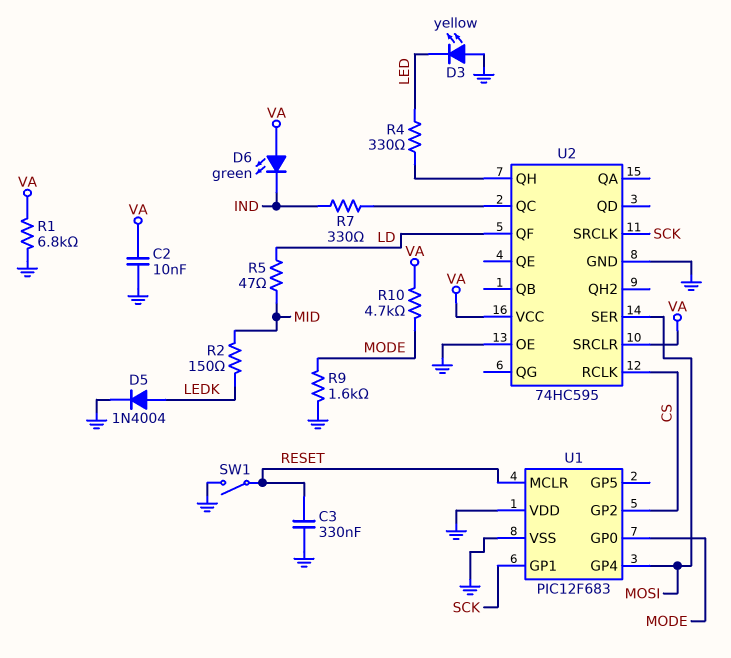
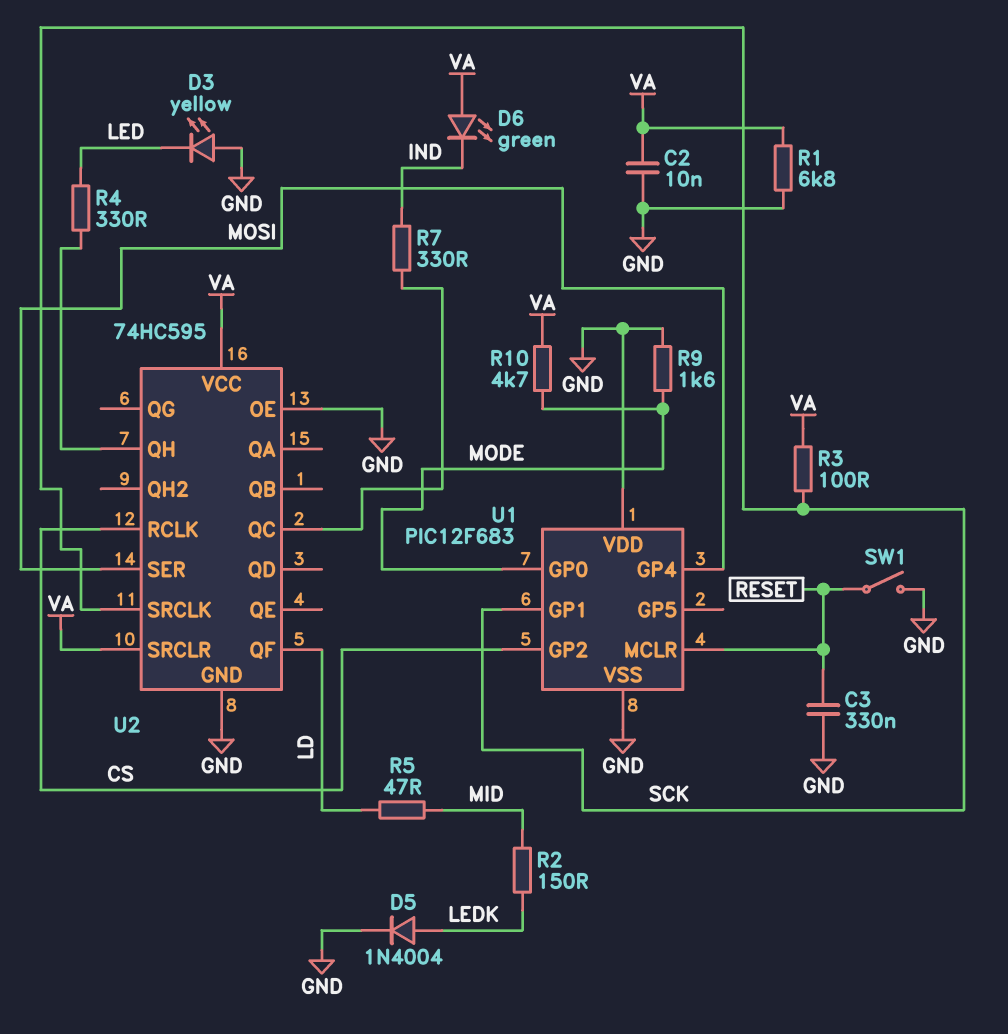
R3: none -> 100 (SCK, VA)

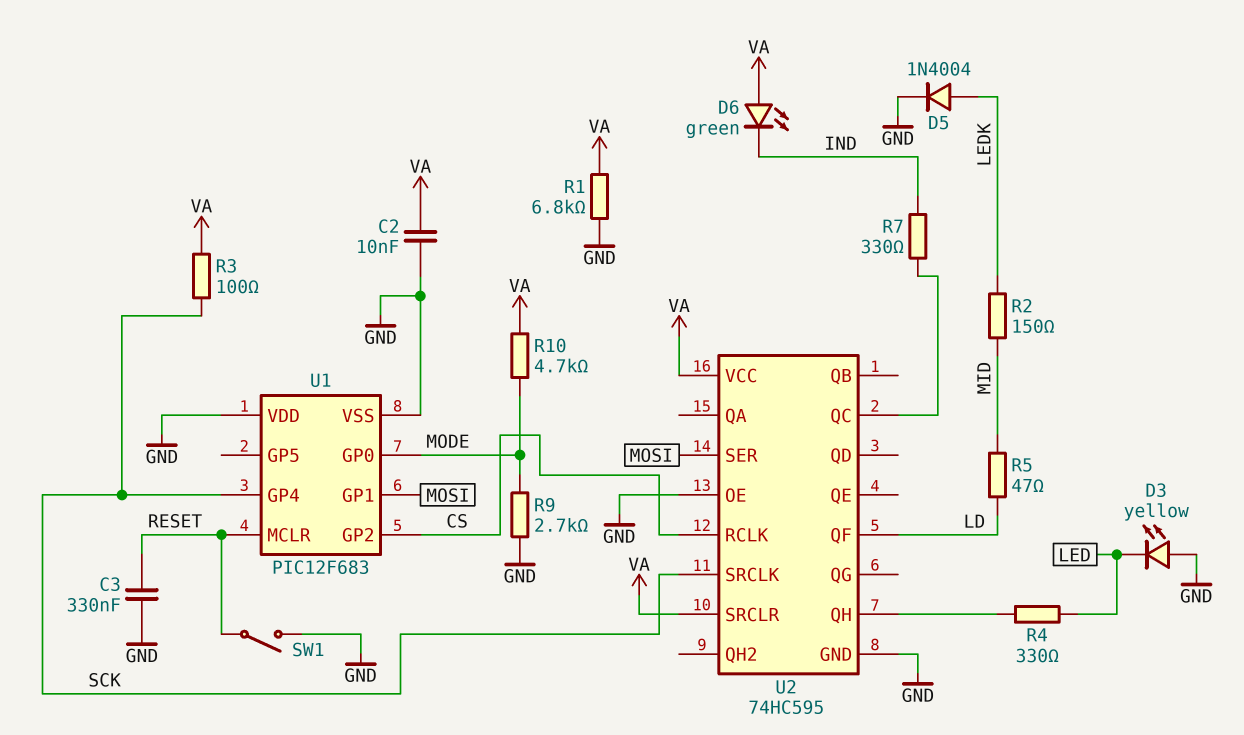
R9: 1.6k (GND, MODE) -> 2.7k (GND, MODE)
U1 pin GP1: SCK -> MOSI
U1 pin GP4: MOSI -> SCK

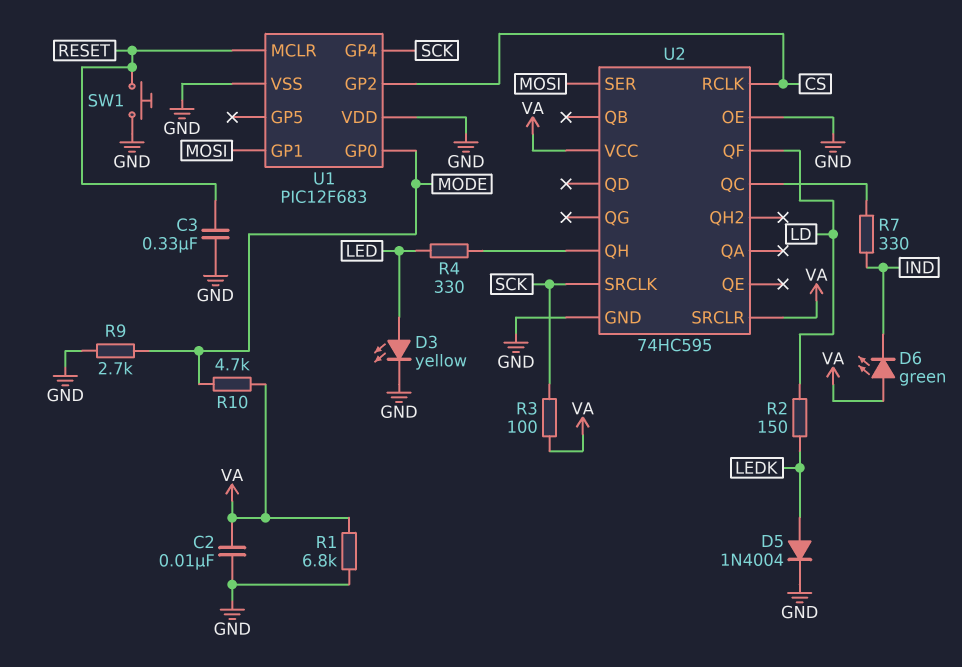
D3: LED yellow (A GND, K LED) -> LED yellow (A LED, K GND)
R2: 150 (LEDK, MID) -> 150 (LD, LEDK)
R5: 47 (LD, MID) -> none
SW1: switch (GND, RESET) -> button (GND, RESET)

